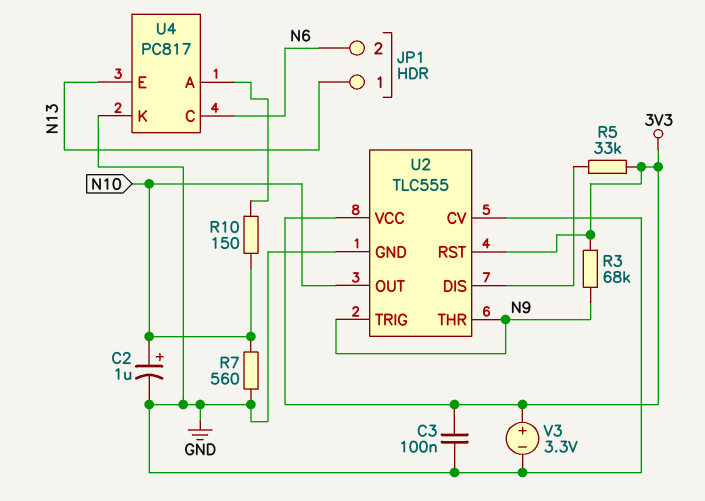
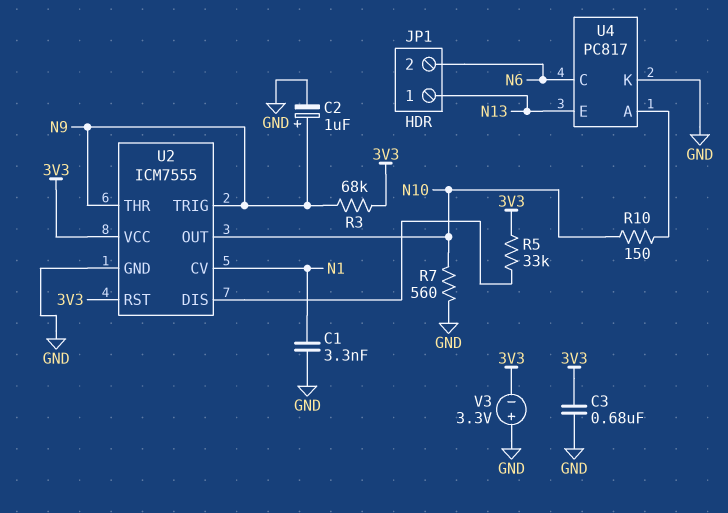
C1: none -> 3.3nF (GND, N1)
C2: 1uF (plus N10, minus GND) -> 1uF (plus N9, minus GND)
C3: 100nF (3V3, GND) -> 680nF (3V3, GND)
U2: TLC555 -> ICM7555
U2 pin CV: GND -> N1
V3: 3.3V (plus 3V3, minus GND) -> 3.3V (plus GND, minus 3V3)

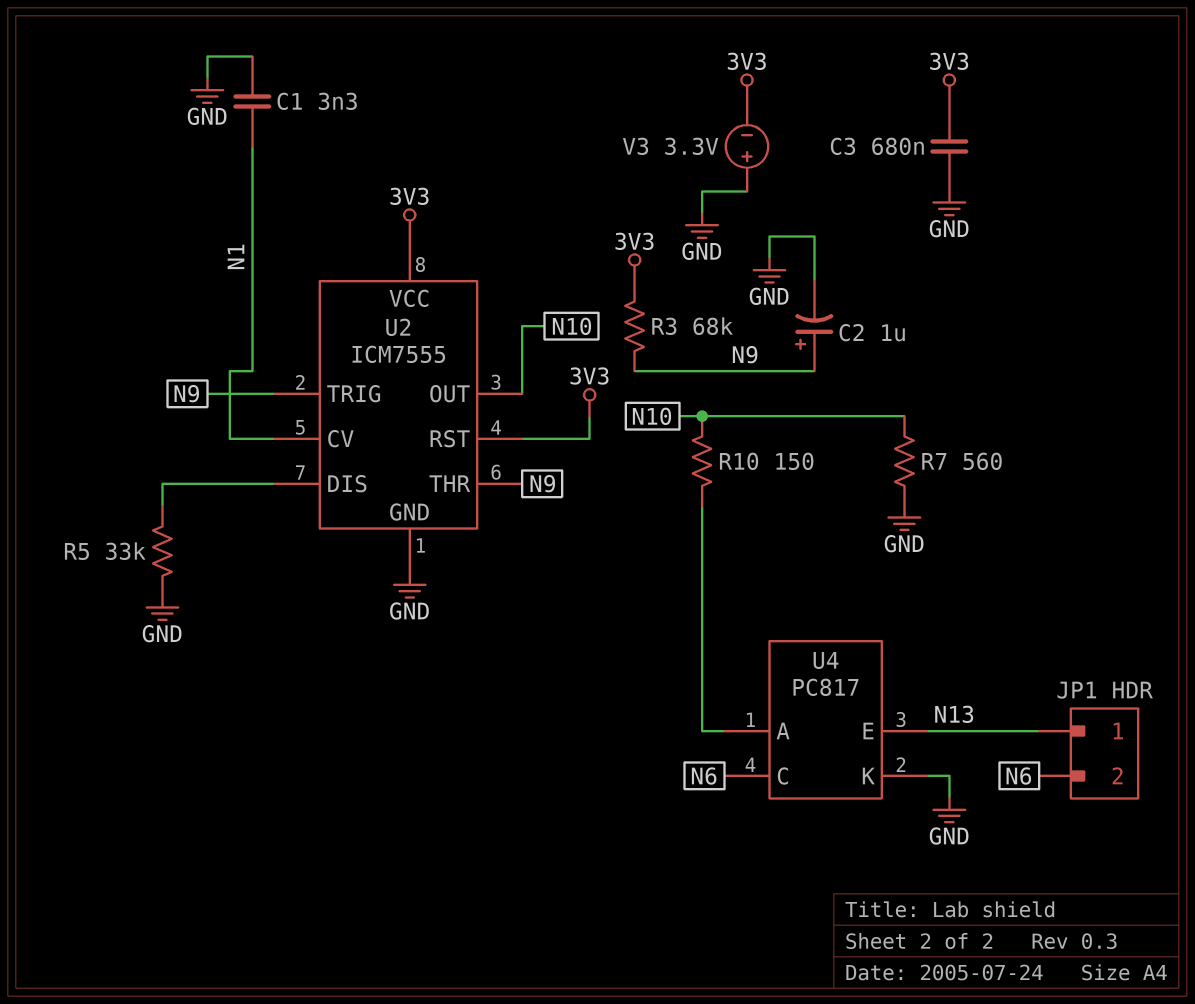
R5: 33k (3V3, U2/DIS) -> 33k (GND, U2/DIS)

